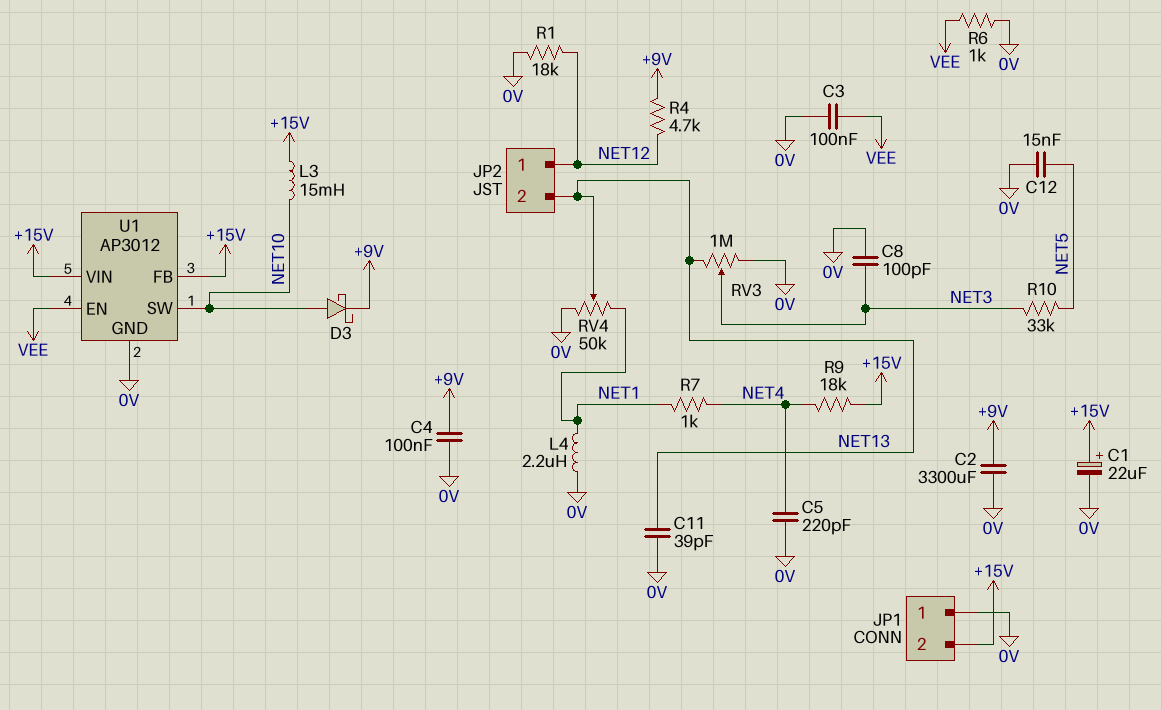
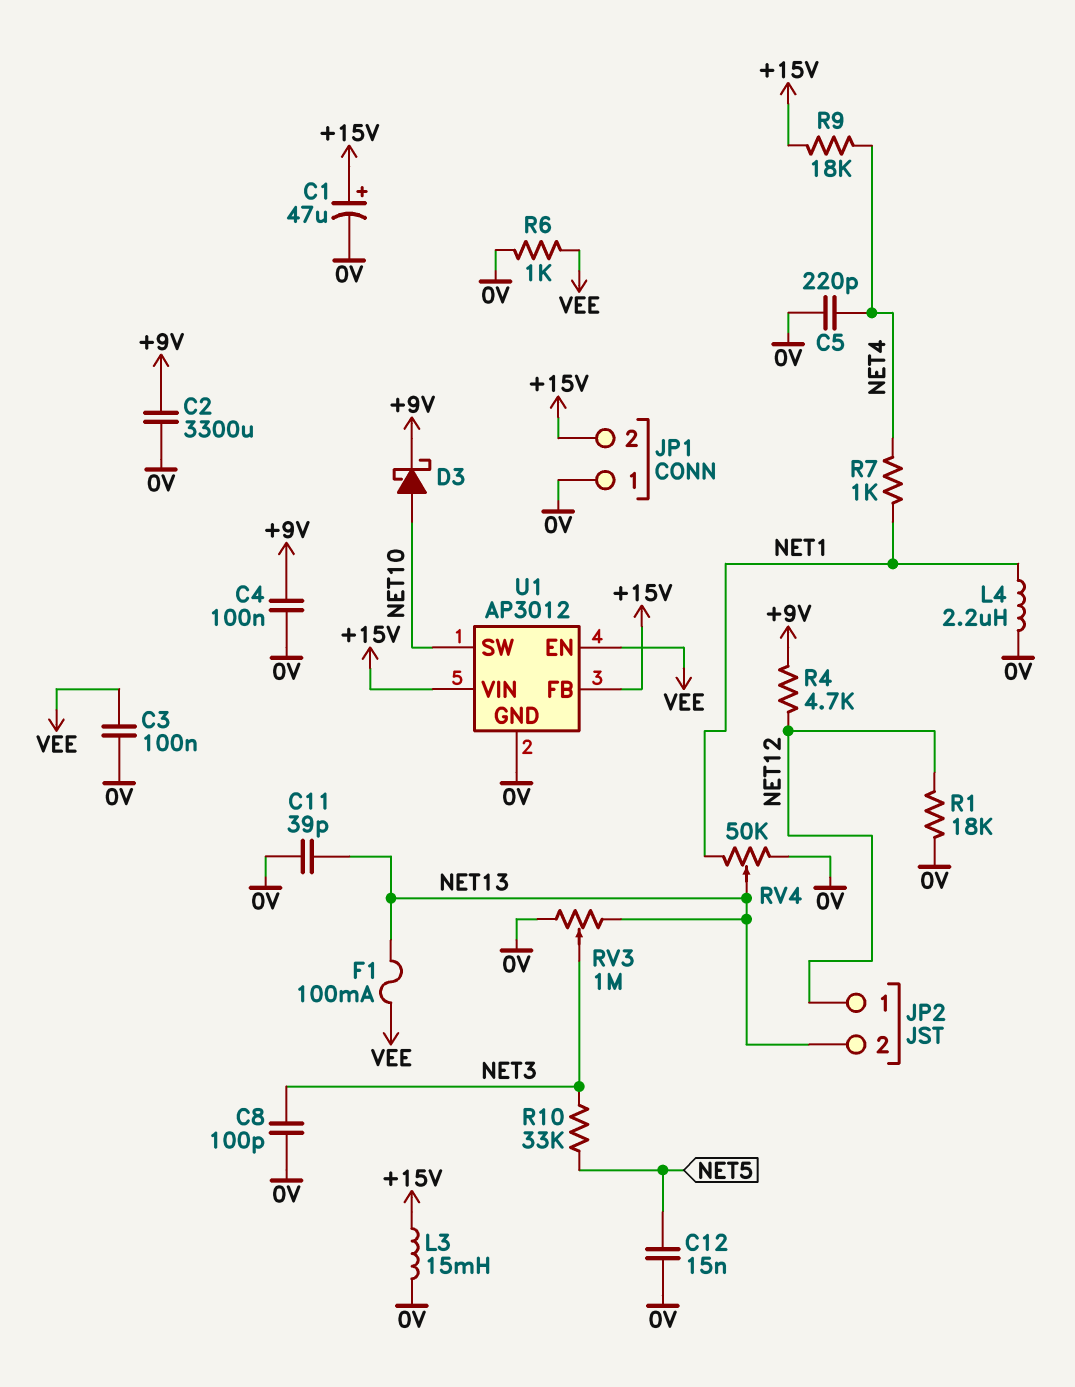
C1: 22uF (plus +15V, minus 0V) -> 47uF (plus +15V, minus 0V)
F1: none -> 100mA (NET13, VEE)
L3: 15mH (+15V, NET10) -> 15mH (+15V, 0V)

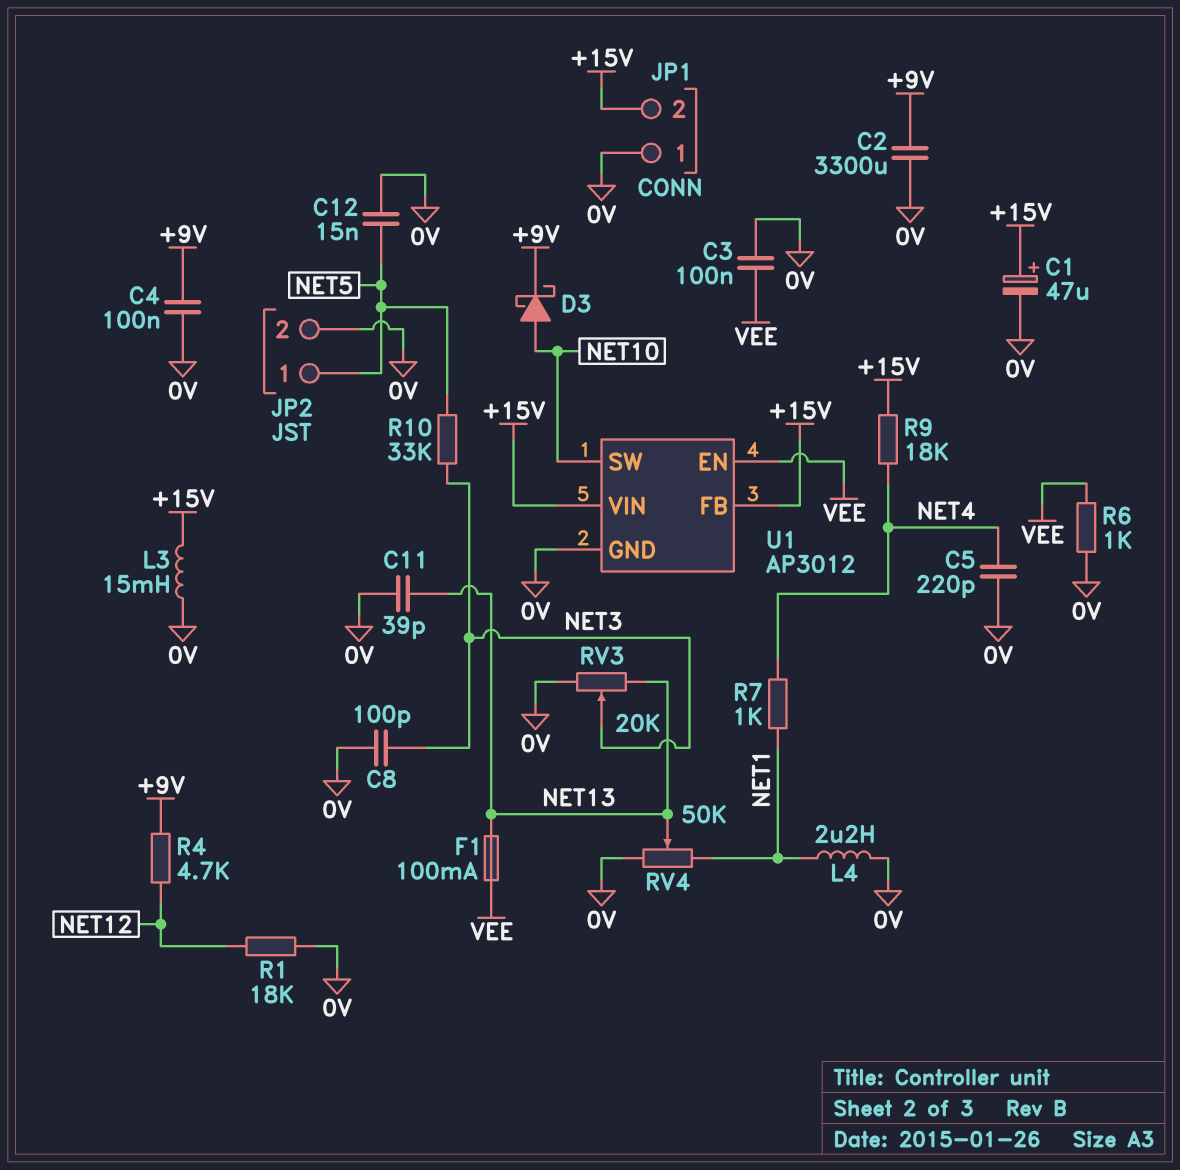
JP2 pin 1: NET12 -> NET5
JP2 pin 2: NET13 -> 0V
RV3: 1M (0V, NET13, wiper NET3) -> 20k (0V, NET13, wiper NET3)

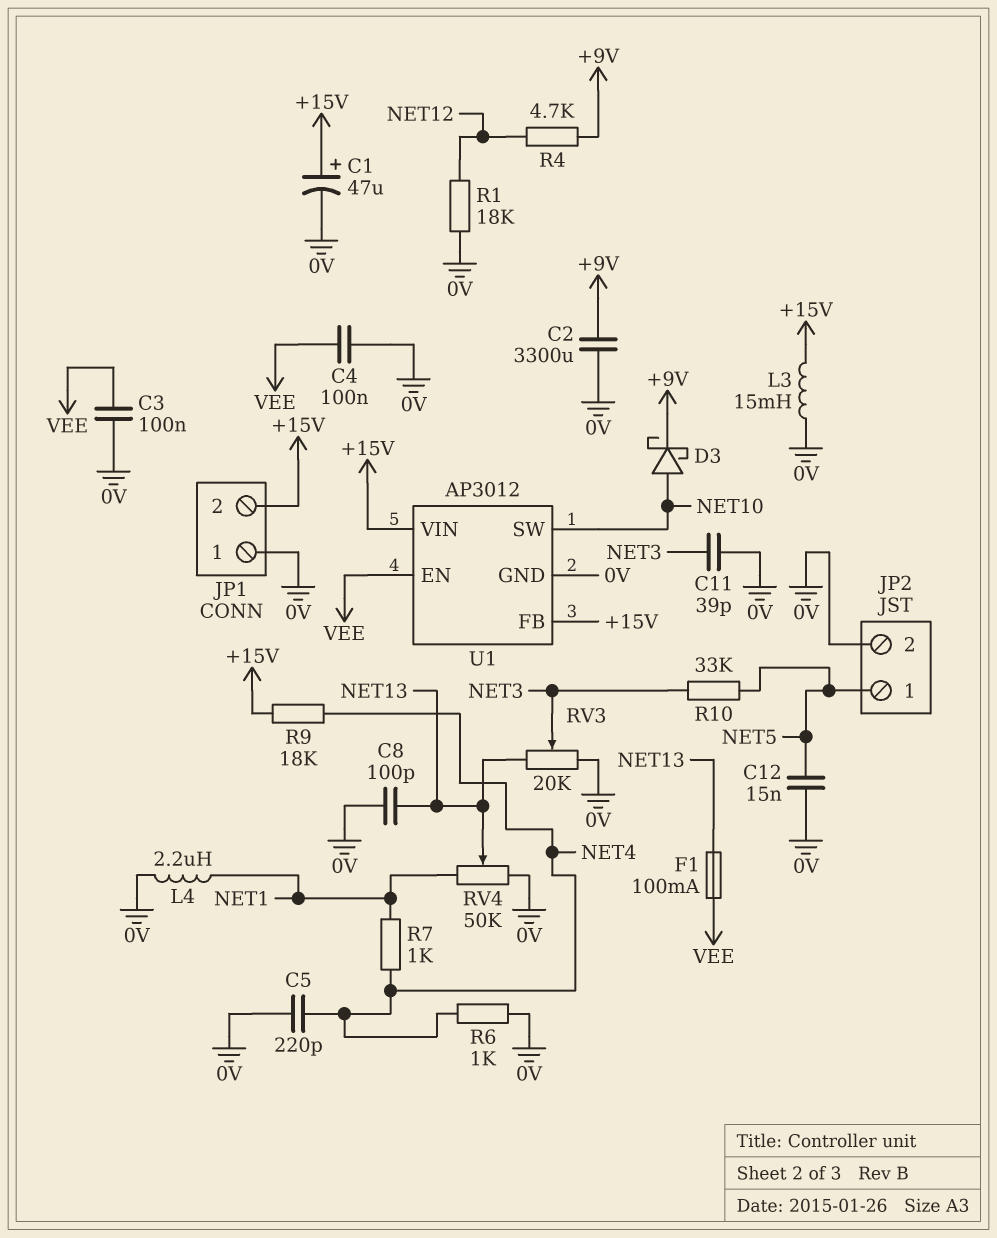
C4: 100nF (+9V, 0V) -> 100nF (0V, VEE)
C8: 100pF (0V, NET3) -> 100pF (0V, NET13)
C11: 39pF (0V, NET13) -> 39pF (0V, NET3)
R6: 1k (0V, VEE) -> 1k (0V, NET4)

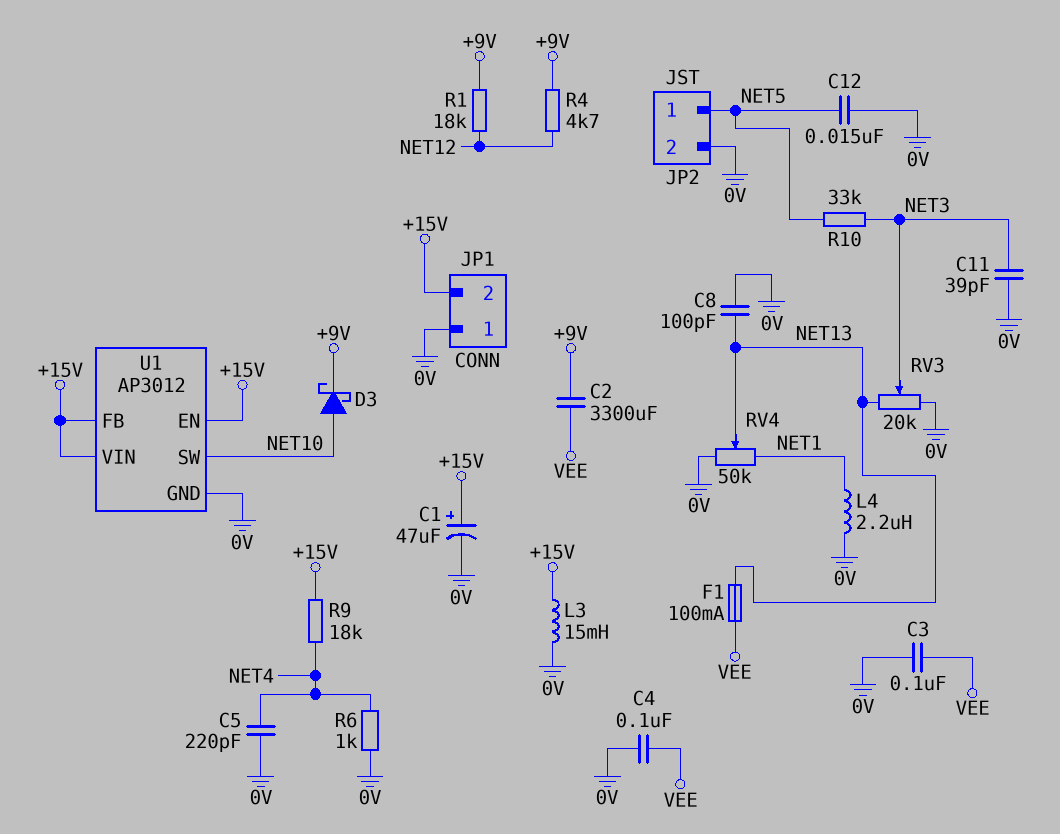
C2: 3300uF (+9V, 0V) -> 3300uF (+9V, VEE)
R1: 18k (0V, NET12) -> 18k (+9V, NET12)
R7: 1k (NET1, NET4) -> none
U1 pin EN: VEE -> +15V

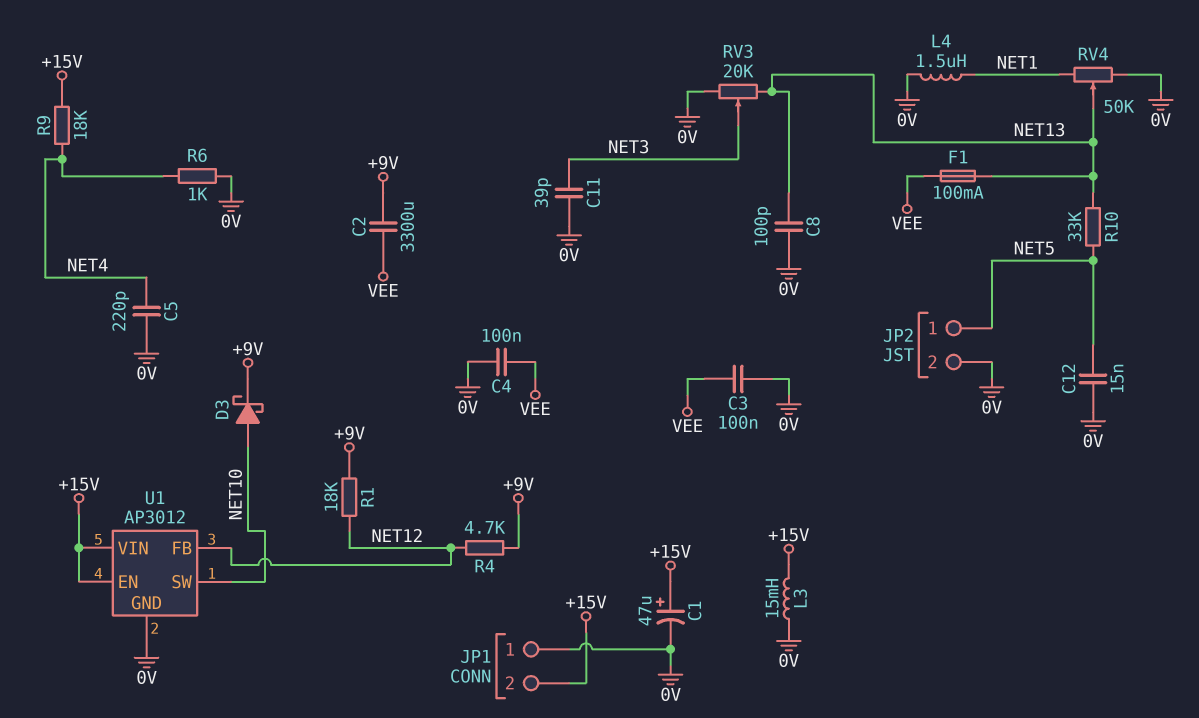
L4: 2.2uH (0V, NET1) -> 1.5uH (0V, NET1)
R10: 33k (NET3, NET5) -> 33k (NET5, NET13)
U1 pin FB: +15V -> NET12

